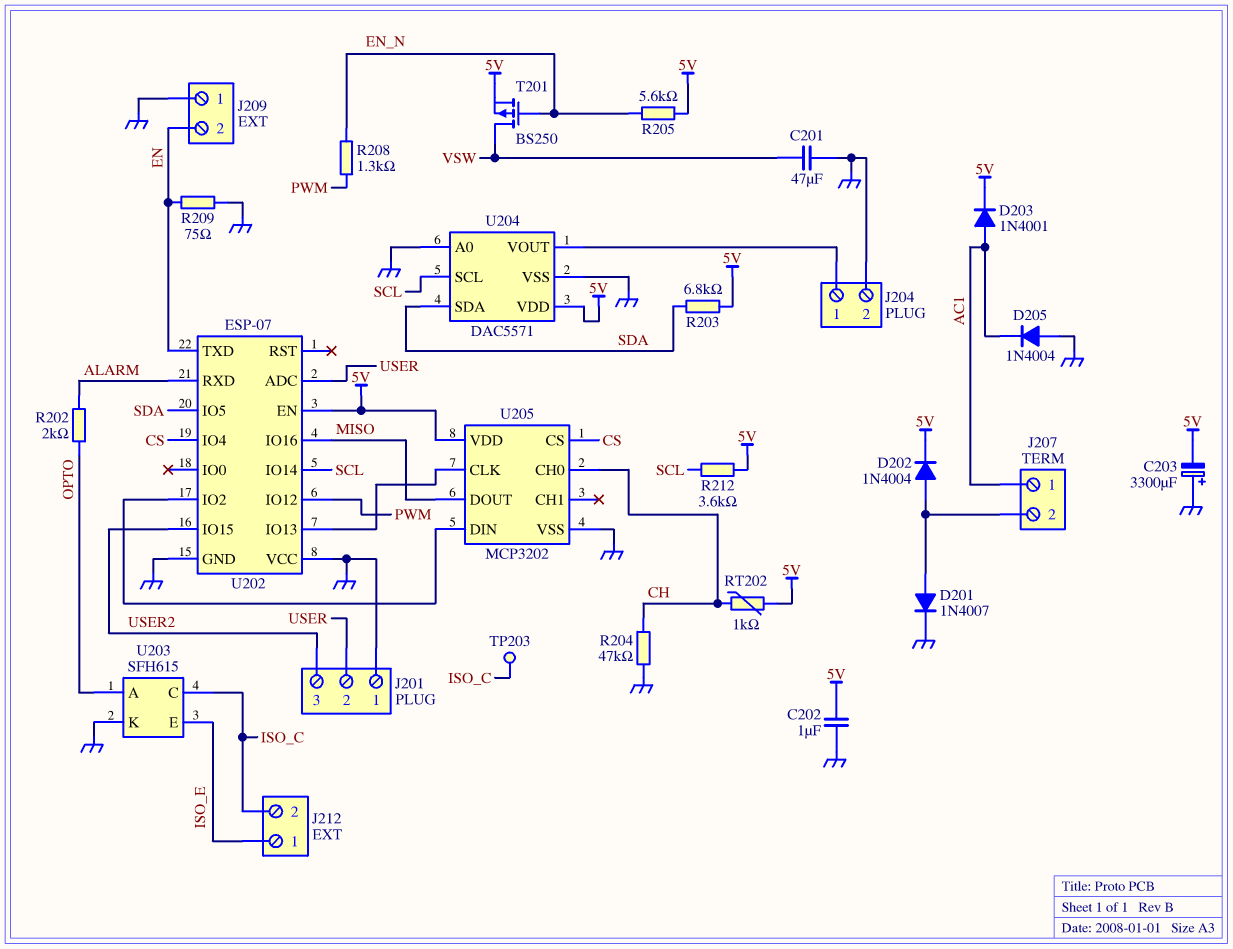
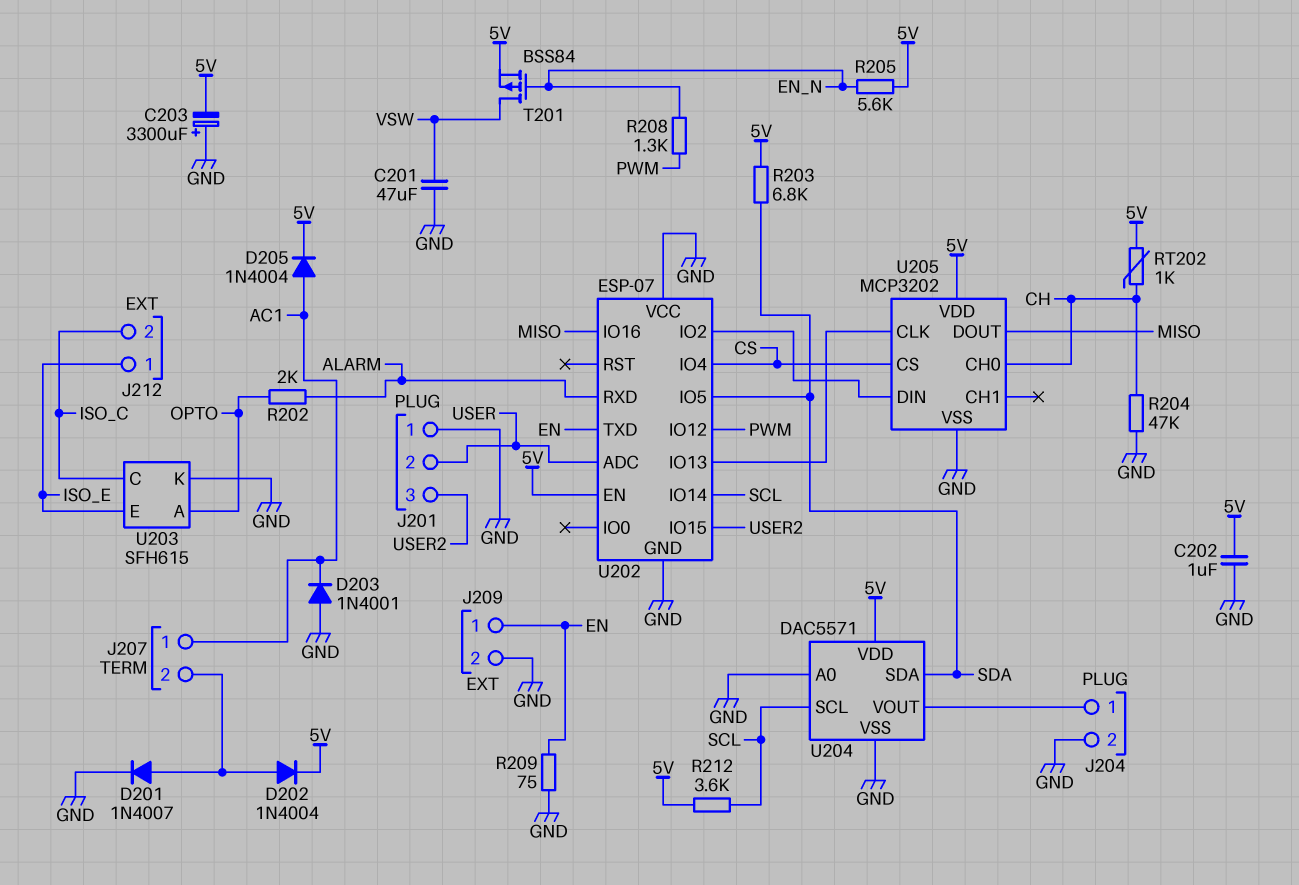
D203: diode 1N4001 (A AC1, K 5V) -> diode 1N4001 (A GND, K AC1)
D205: diode 1N4004 (A GND, K AC1) -> diode 1N4004 (A AC1, K 5V)
J209 pin 1: GND -> EN
J209 pin 2: EN -> GND
T201: PMOS BS250 (G EN_N, D VSW, S 5V) -> PMOS BSS84 (G EN_N, D VSW, S 5V)
TP203: test point (ISO_C) -> none

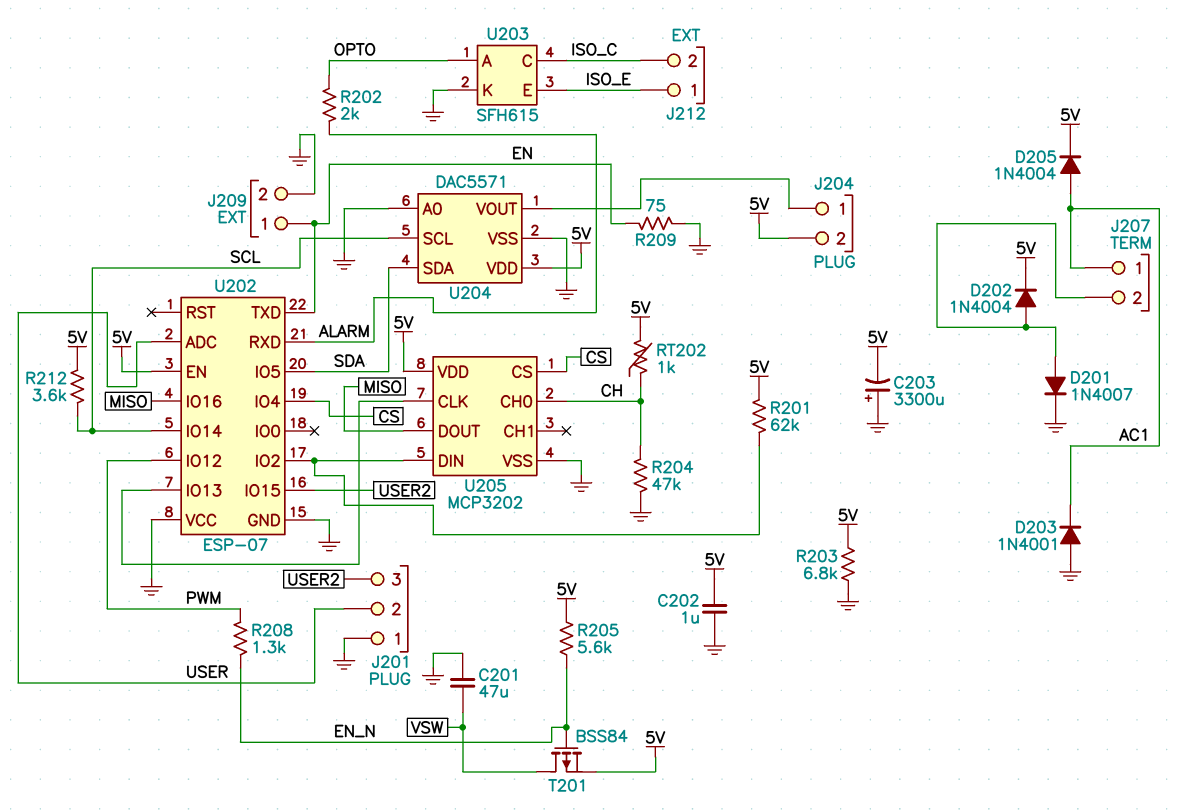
J204 pin 2: GND -> 5V
R201: none -> 62k (5V, U202/IO2)
R203: 6.8k (5V, SDA) -> 6.8k (5V, GND)

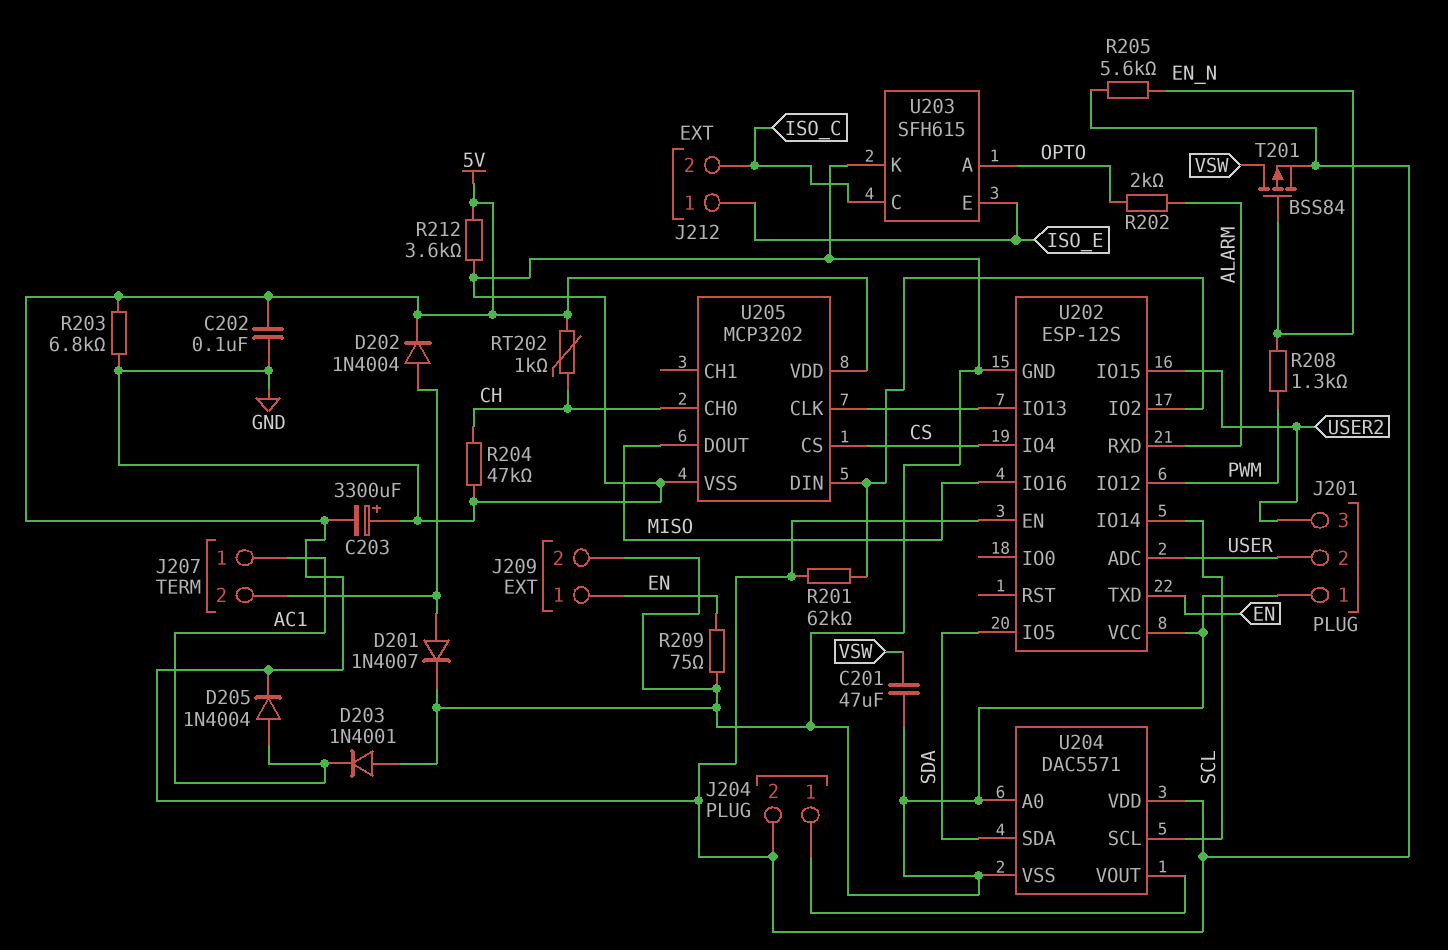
C202: 1uF (5V, GND) -> 100nF (5V, GND)
R212: 3.6k (5V, SCL) -> 3.6k (5V, GND)
U202: ESP-07 -> ESP-12S

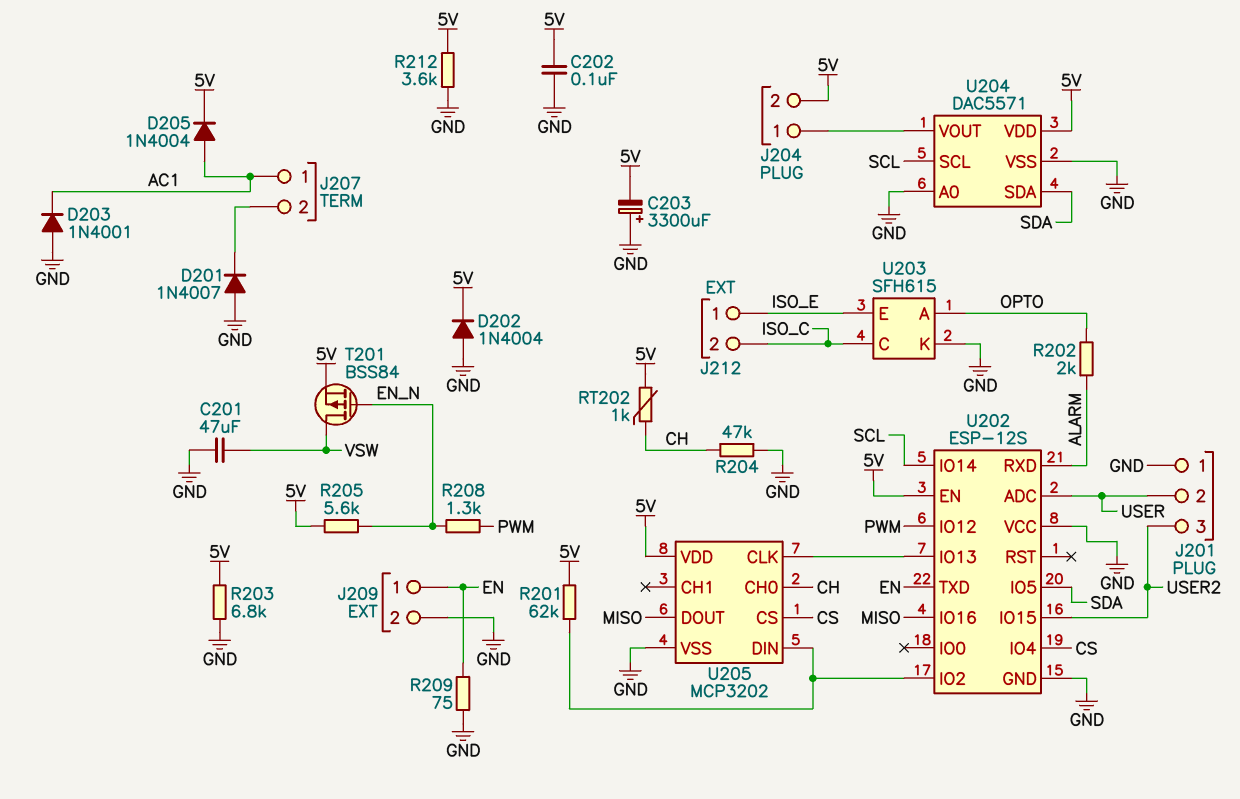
D201: diode 1N4007 (A J207/2, K GND) -> diode 1N4007 (A GND, K J207/2)
D202: diode 1N4004 (A J207/2, K 5V) -> diode 1N4004 (A GND, K 5V)

